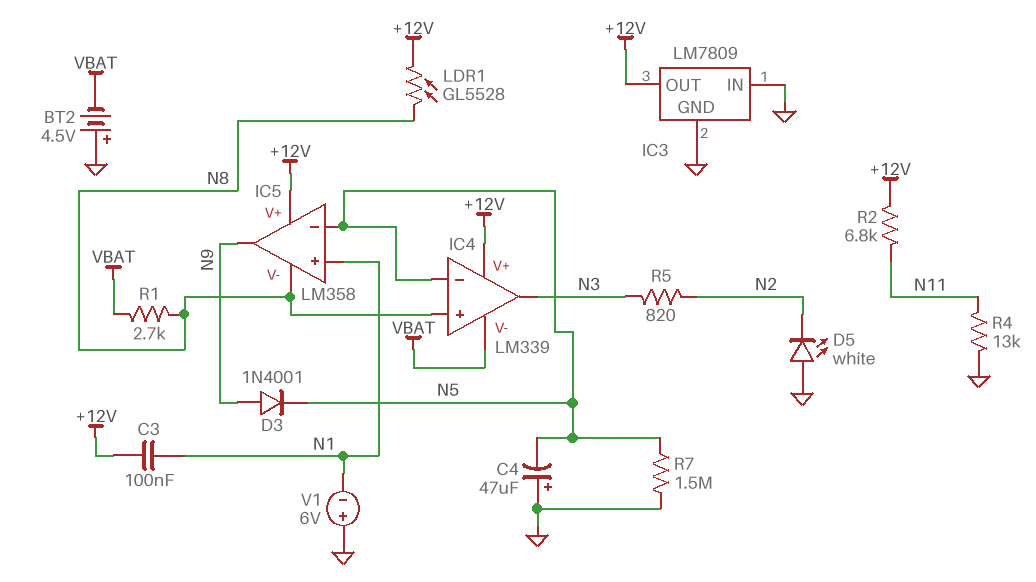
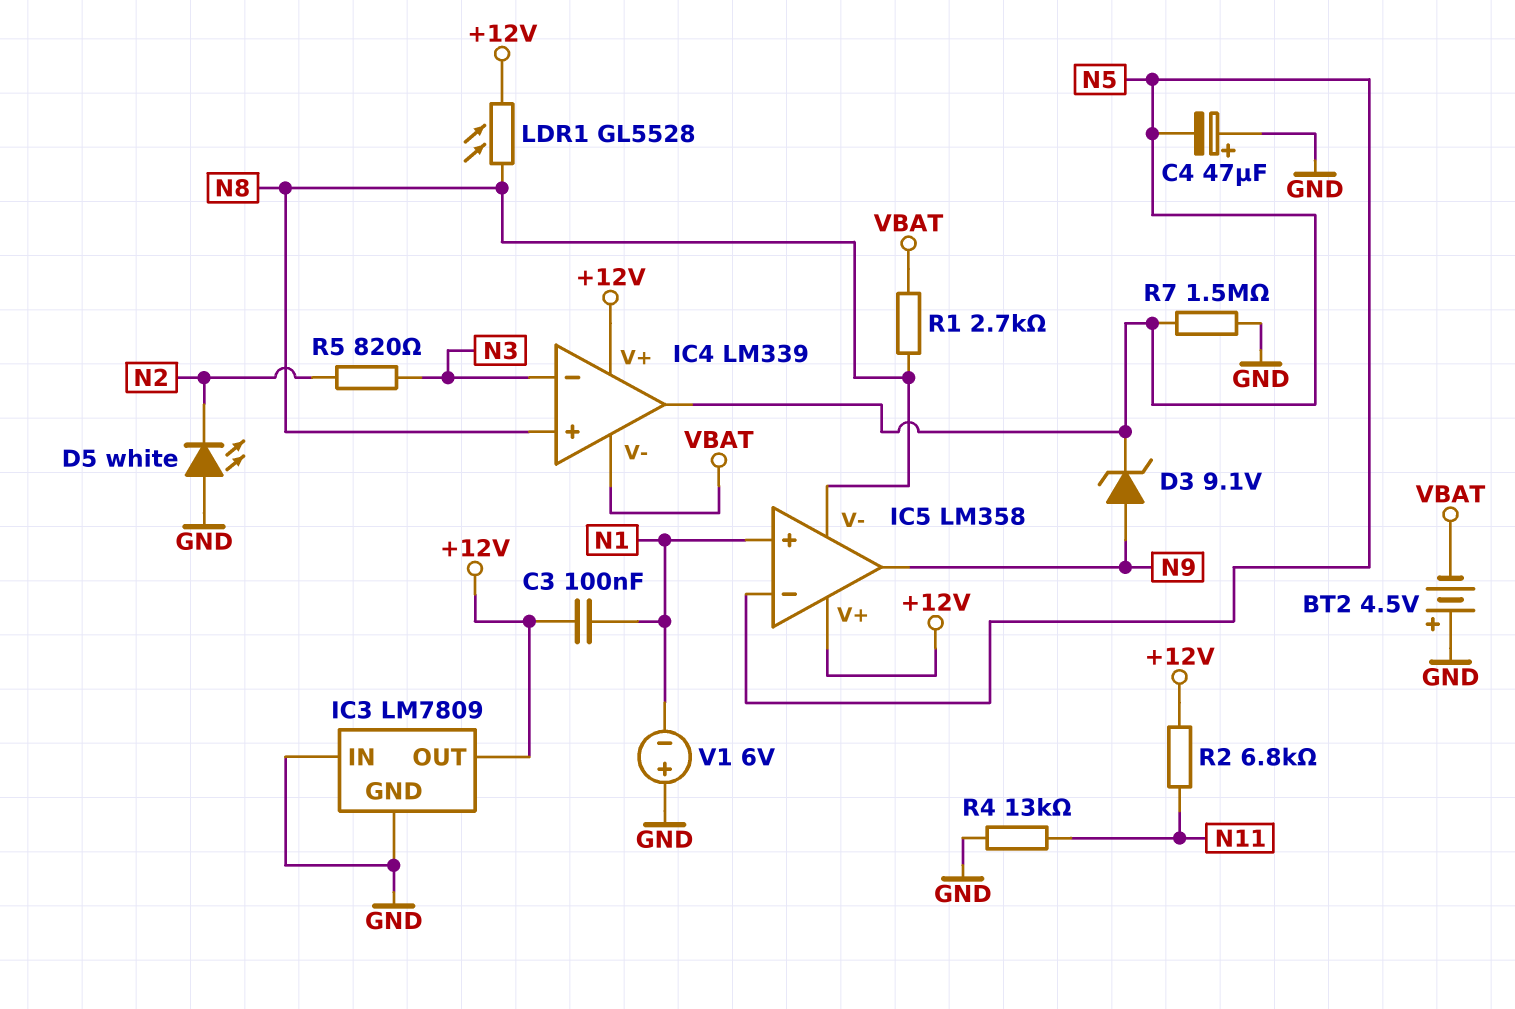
D3: diode 1N4001 (A N9, K N5) -> zener 9.1V (A N9, K N5)
IC4 pin in-: N5 -> N3
IC4 pin out: N3 -> N5

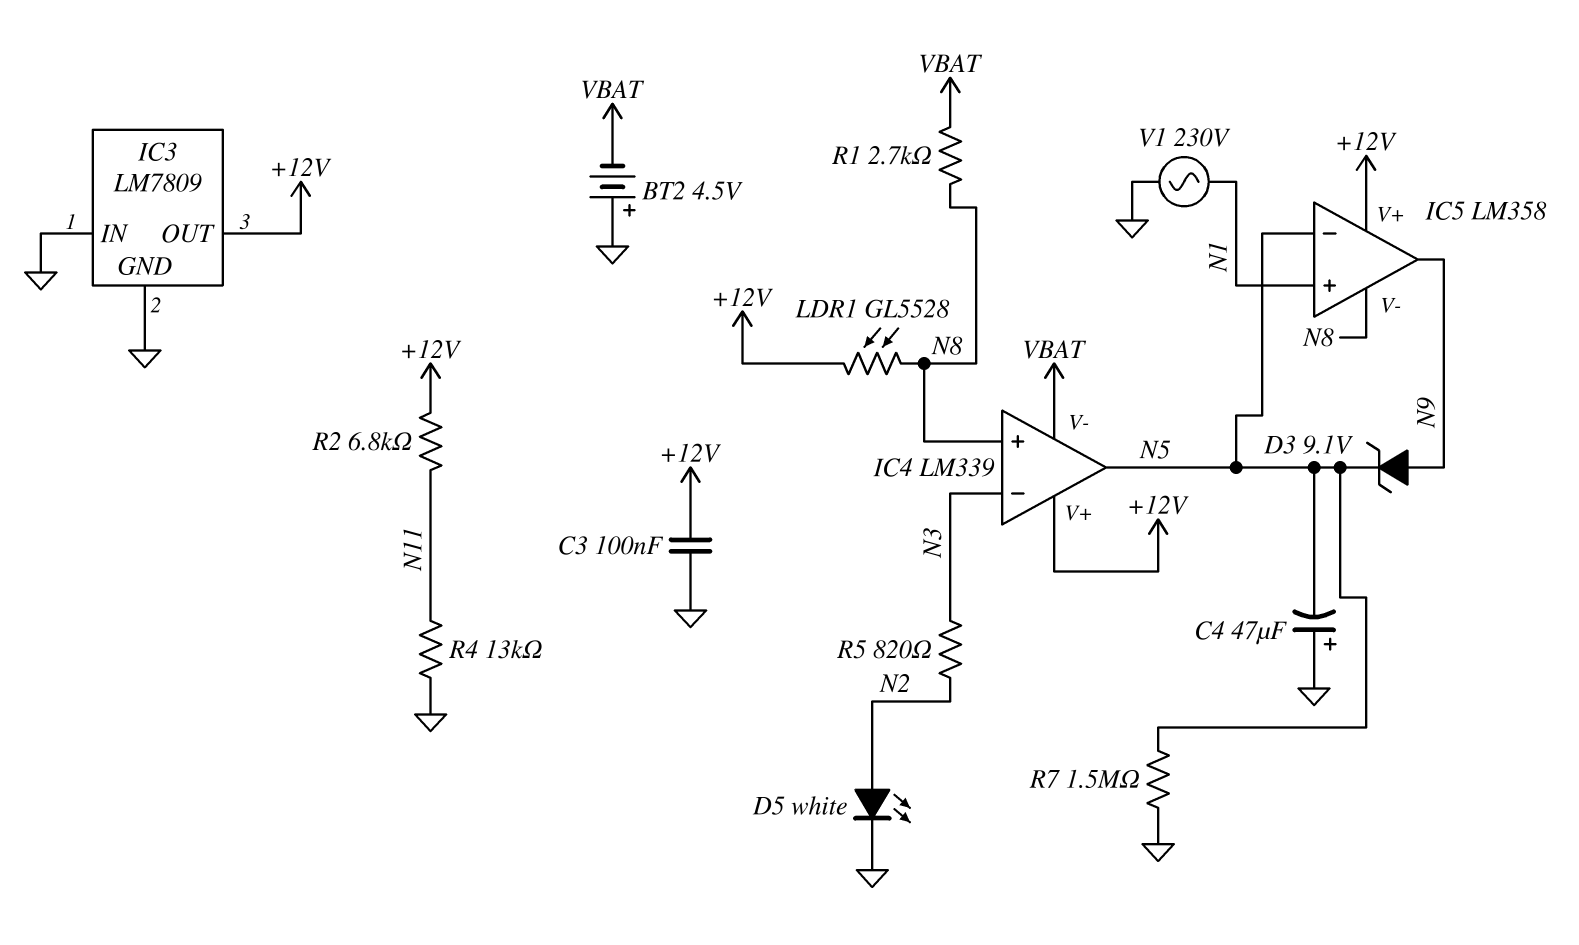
C3: 100nF (+12V, N1) -> 100nF (+12V, GND)
D5: LED white (A GND, K N2) -> LED white (A N2, K GND)
V1: 6V (plus GND, minus N1) -> AC 230V (GND, N1)

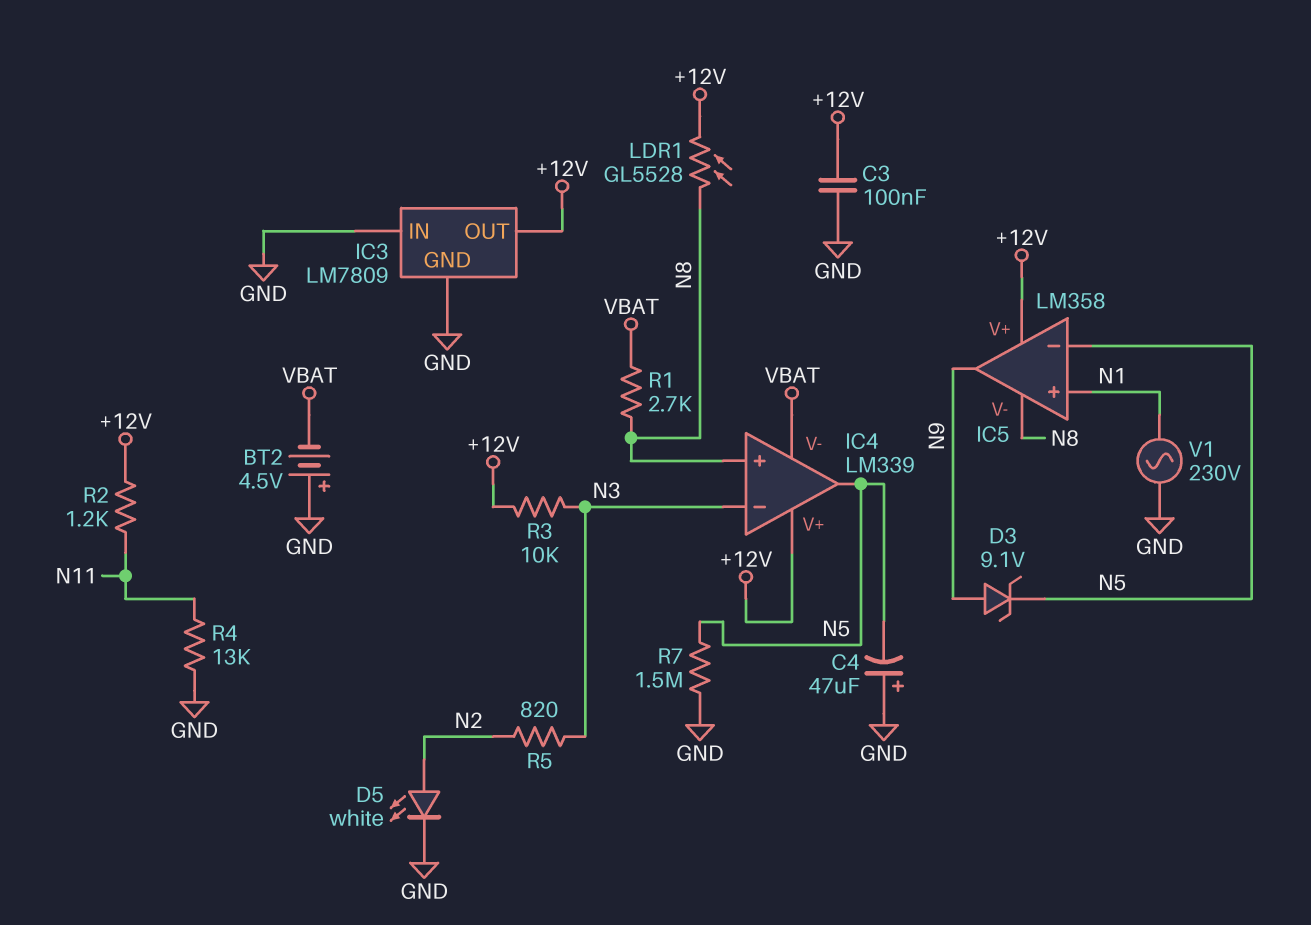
R2: 6.8k (+12V, N11) -> 1.2k (+12V, N11)
R3: none -> 10k (+12V, N3)

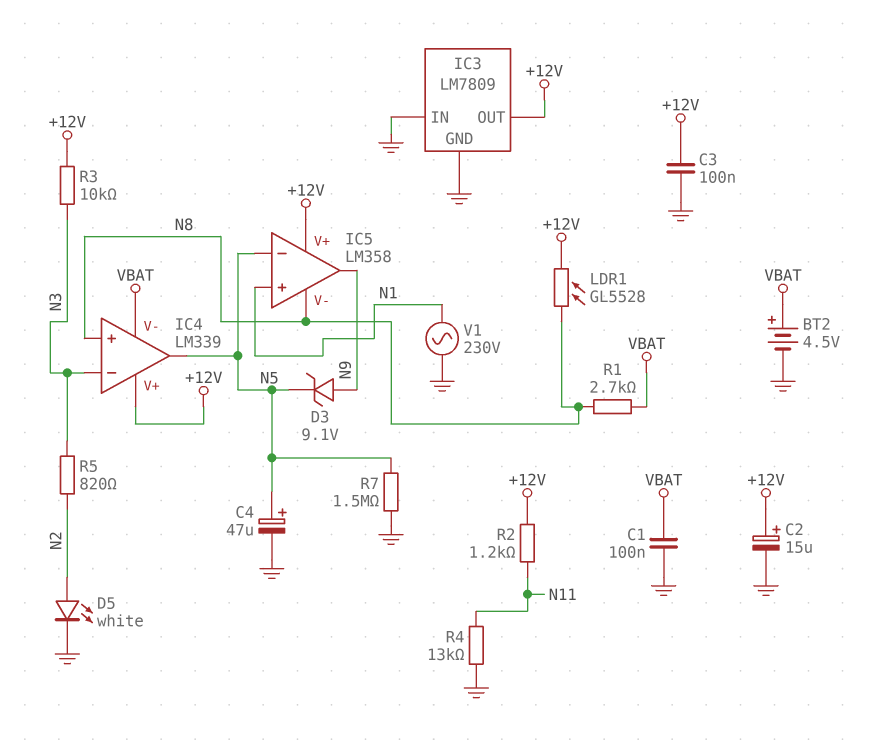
BT2: 4.5V (plus GND, minus VBAT) -> 4.5V (plus VBAT, minus GND)
C1: none -> 100nF (GND, VBAT)
C2: none -> 15uF (plus +12V, minus GND)
C4: 47uF (plus GND, minus N5) -> 47uF (plus N5, minus GND)

